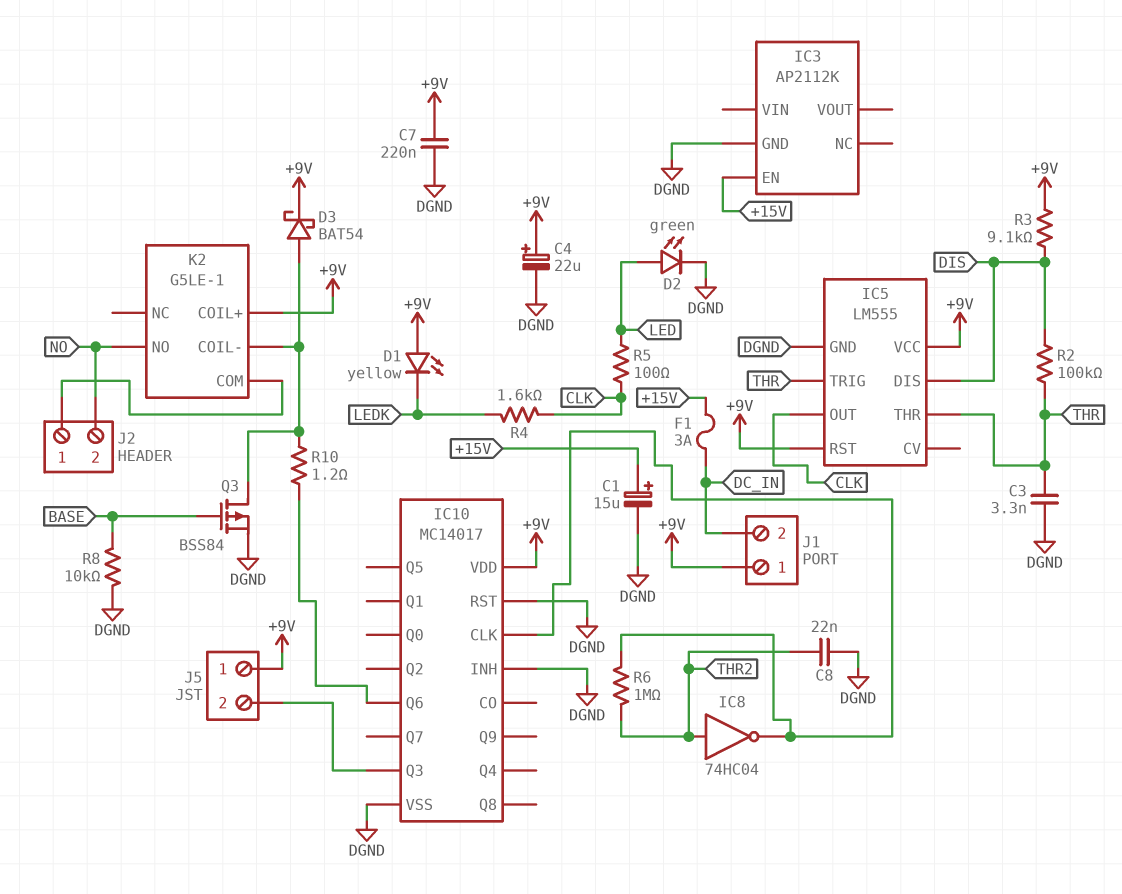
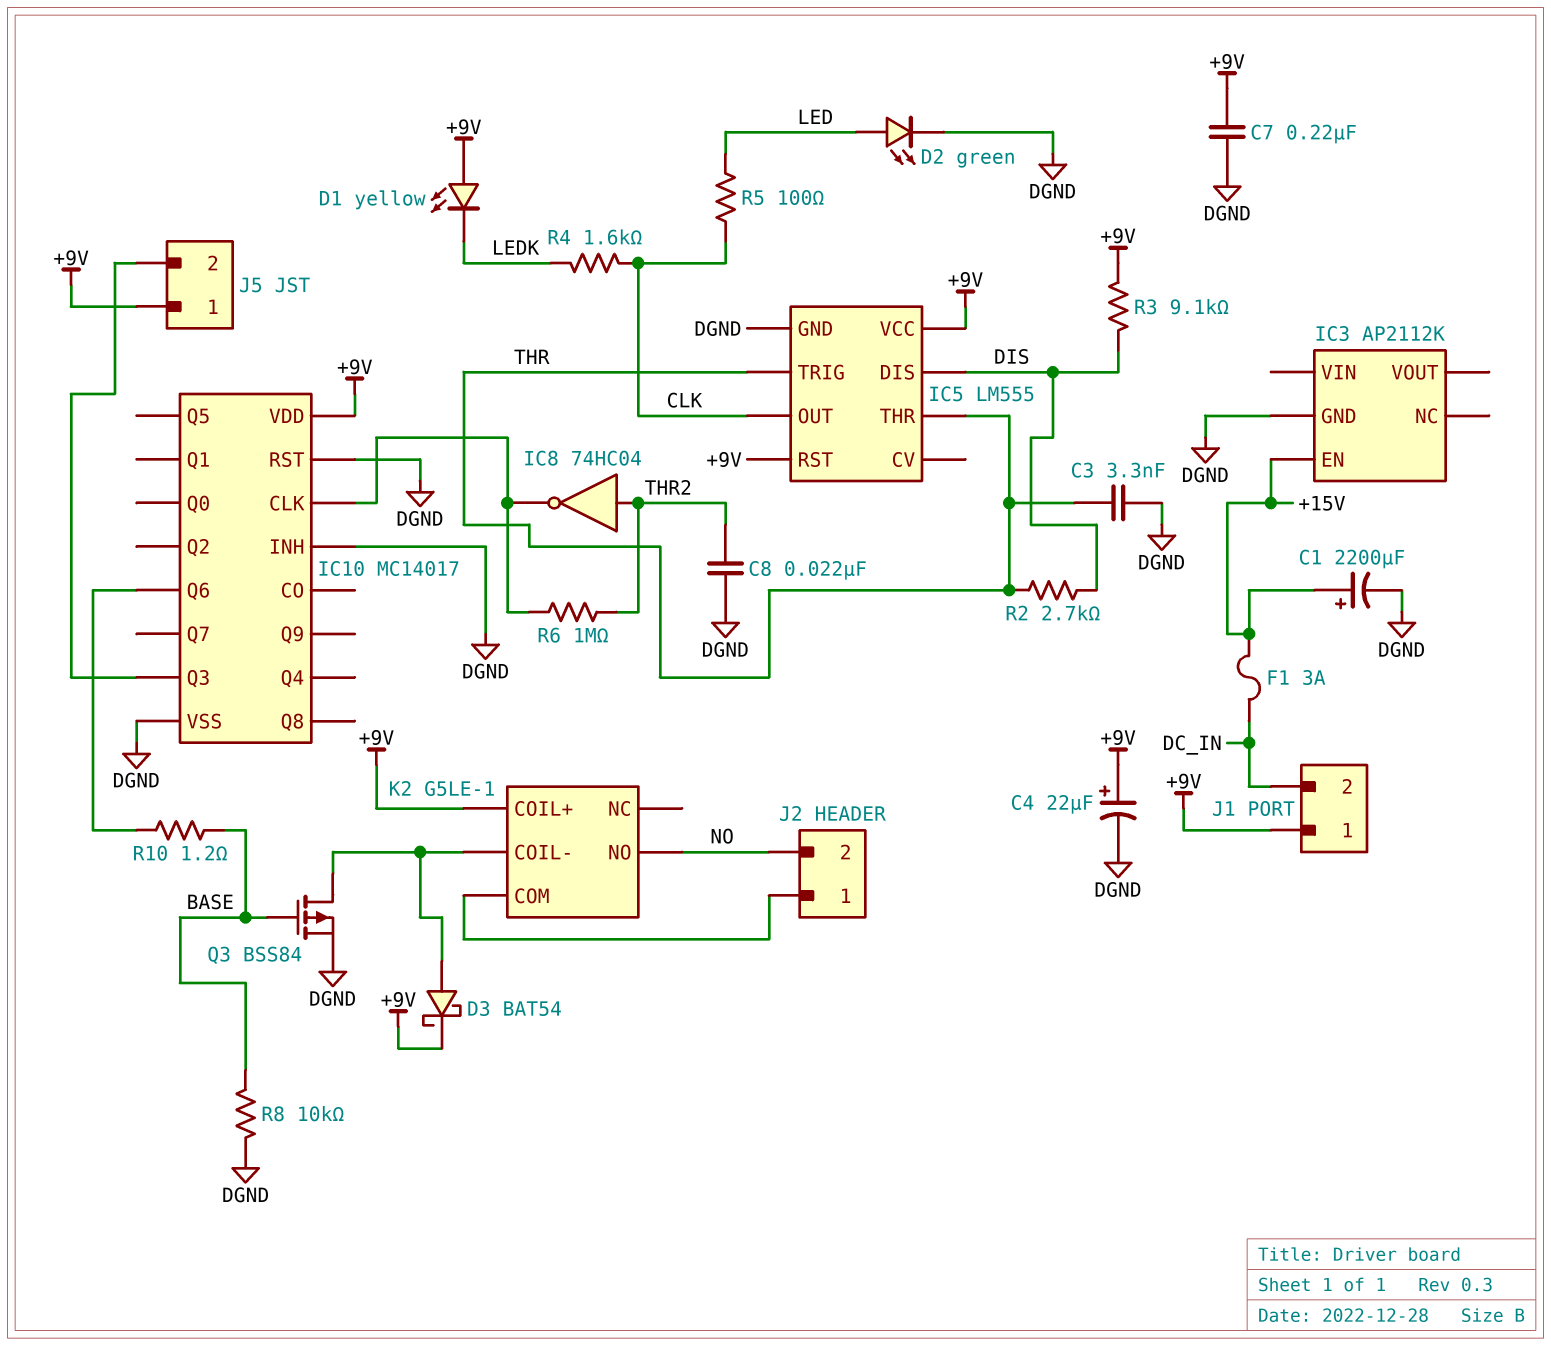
C1: 15uF (plus +15V, minus DGND) -> 2200uF (plus +15V, minus DGND)
R2: 100k (DIS, THR) -> 2.7k (DIS, THR)
R10: 1.2 (IC10/Q6, K2/COIL-) -> 1.2 (BASE, IC10/Q6)

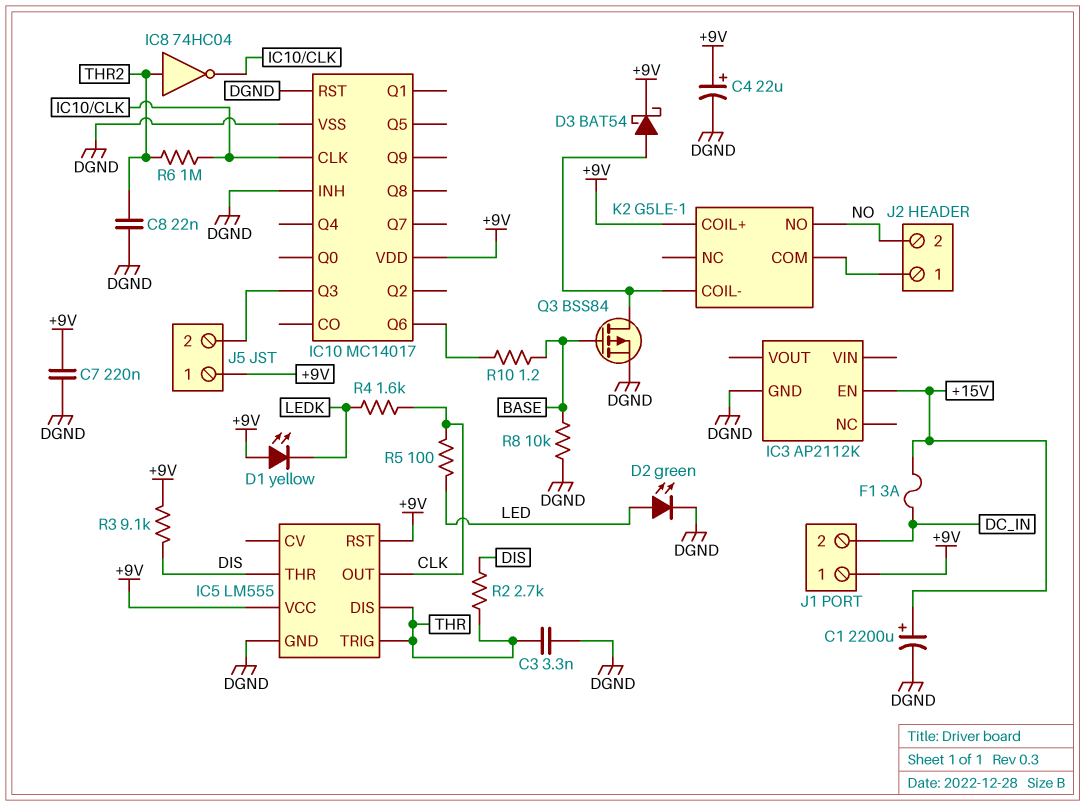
IC5 pin DIS: DIS -> THR
IC5 pin THR: THR -> DIS

